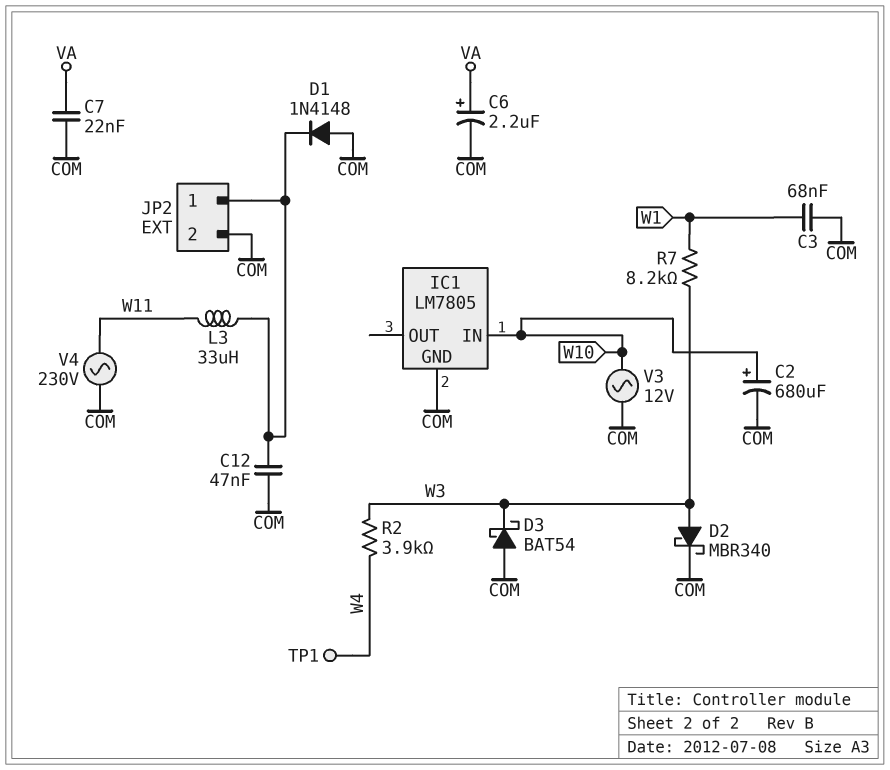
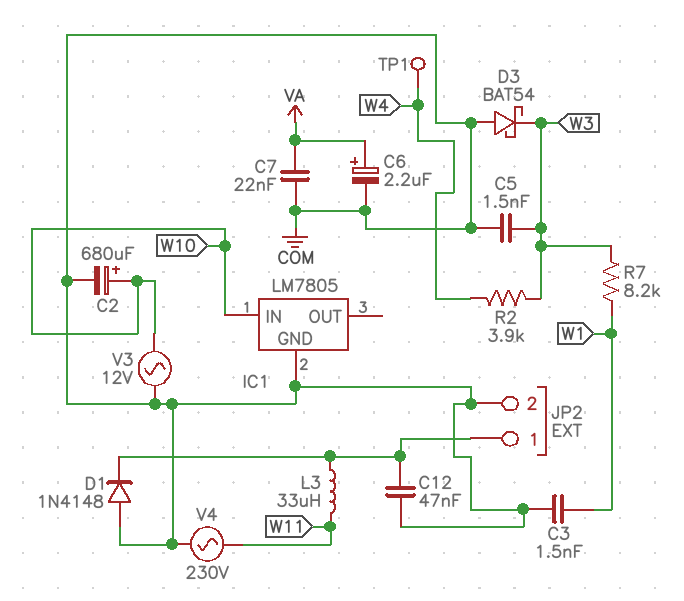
C3: 68nF (COM, W1) -> 1.5nF (COM, W1)
C5: none -> 1.5nF (COM, W3)
D2: schottky MBR340 (A W3, K COM) -> none

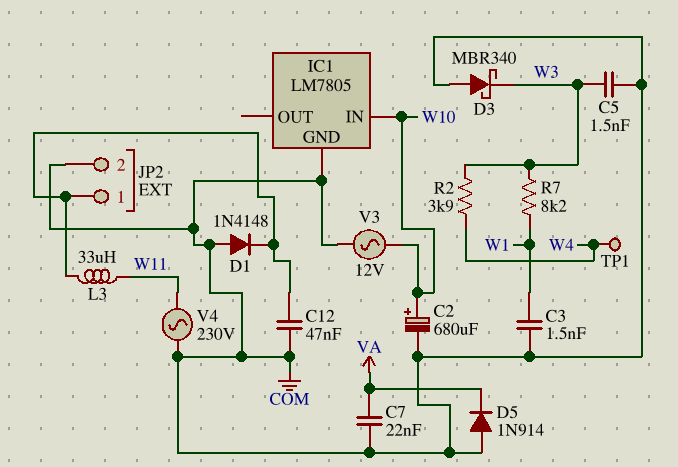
C6: 2.2uF (plus VA, minus COM) -> none
D3: schottky BAT54 (A COM, K W3) -> schottky MBR340 (A COM, K W3)
D5: none -> diode 1N914 (A COM, K VA)

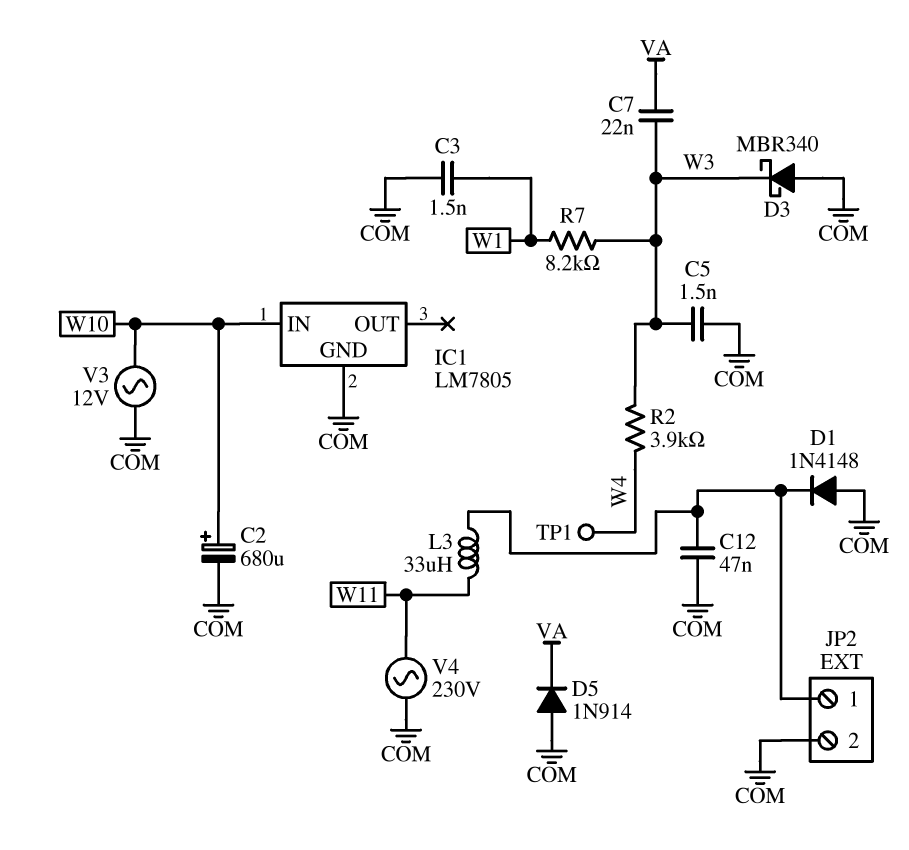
C7: 22nF (COM, VA) -> 22nF (VA, W3)

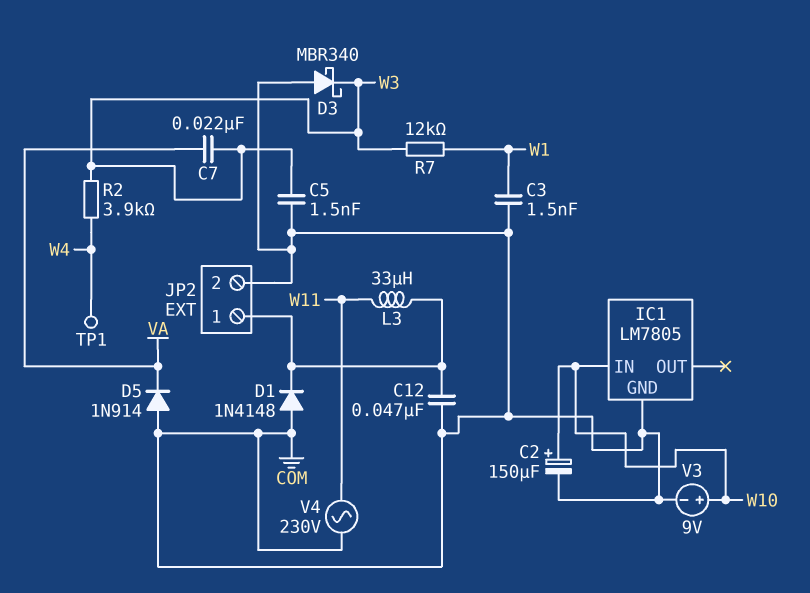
C2: 680uF (plus W10, minus COM) -> 150uF (plus W10, minus COM)
R7: 8.2k (W1, W3) -> 12k (W1, W3)
V3: AC 12V (COM, W10) -> 9V (plus W10, minus COM)

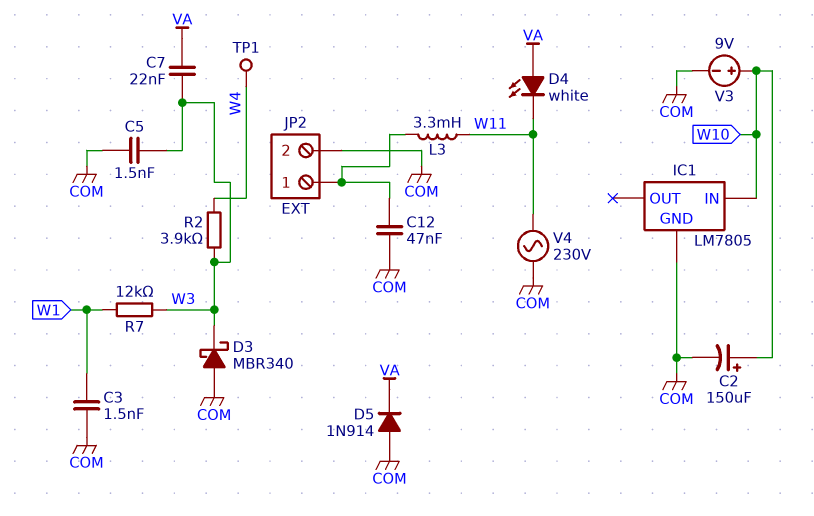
D1: diode 1N4148 (A COM, K JP2/1) -> none
D4: none -> LED white (A VA, K W11)
L3: 33uH (JP2/1, W11) -> 3.3mH (JP2/1, W11)

